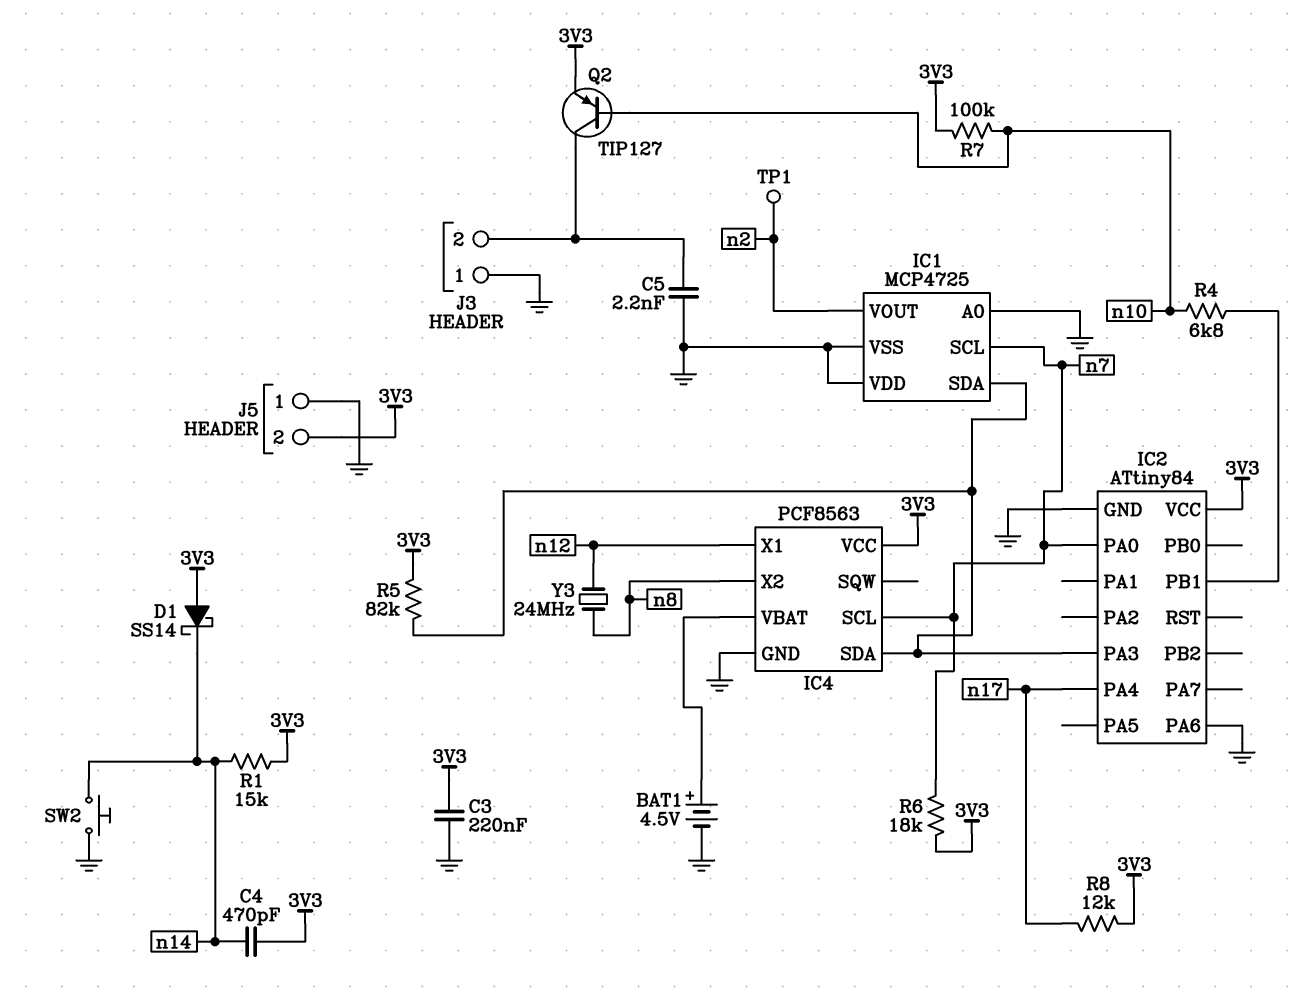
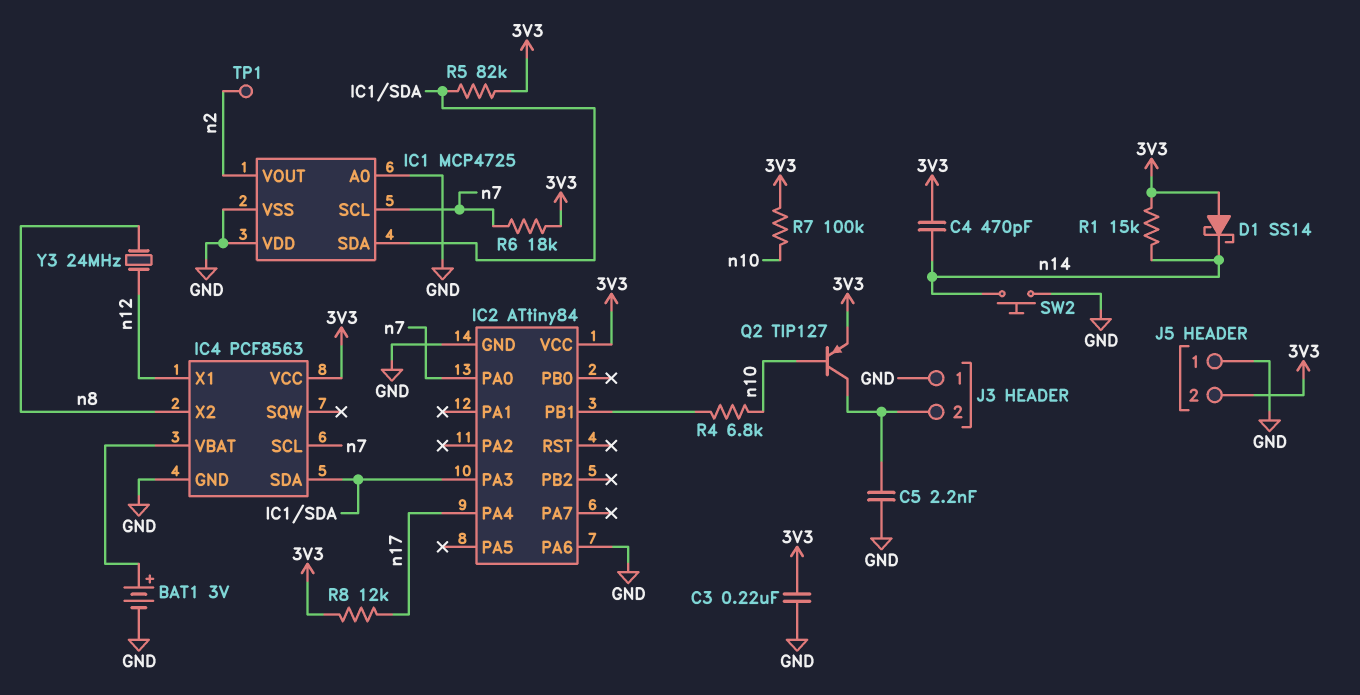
BAT1: 4.5V (plus IC4/VBAT, minus GND) -> 3V (plus IC4/VBAT, minus GND)

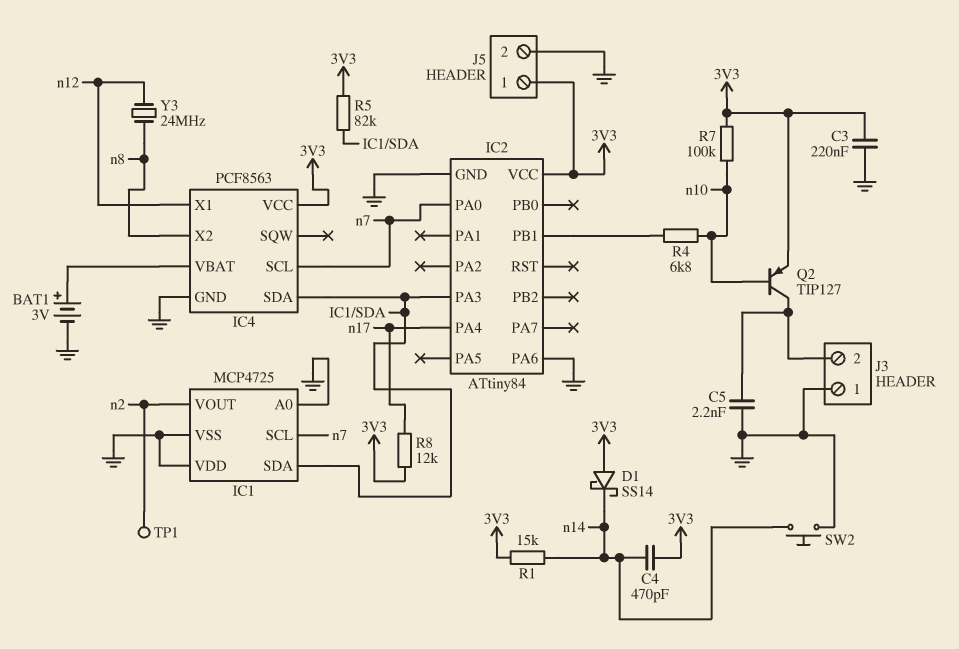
J5 pin 1: GND -> 3V3
J5 pin 2: 3V3 -> GND
R6: 18k (3V3, n7) -> none

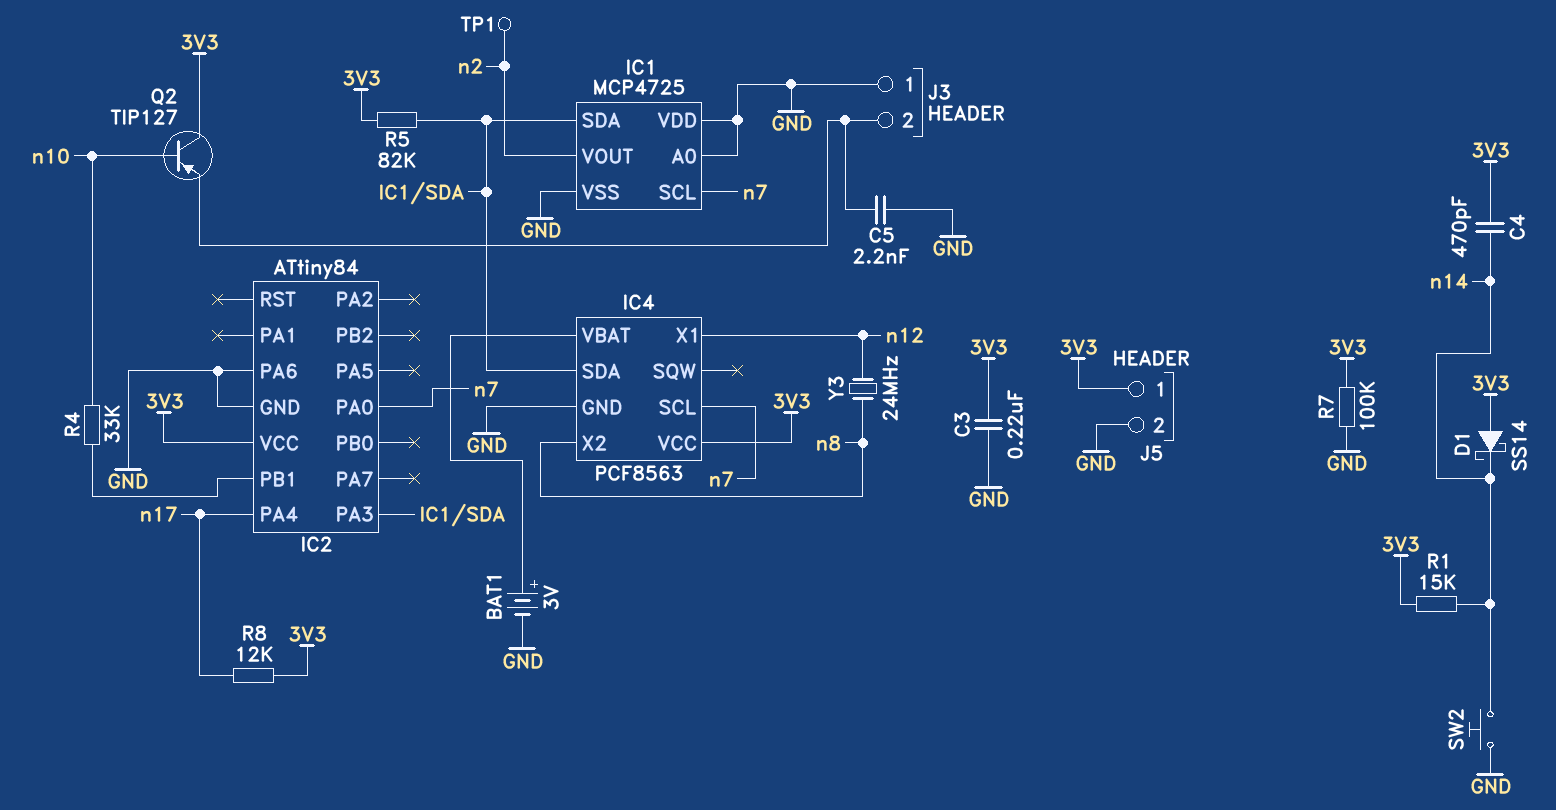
Q2: PNP TIP127 (B n10, C J3/2, E 3V3) -> PNP TIP127 (B n10, C 3V3, E J3/2)
R4: 6.8k (IC2/PB1, n10) -> 33k (IC2/PB1, n10)
R7: 100k (3V3, n10) -> 100k (3V3, GND)

